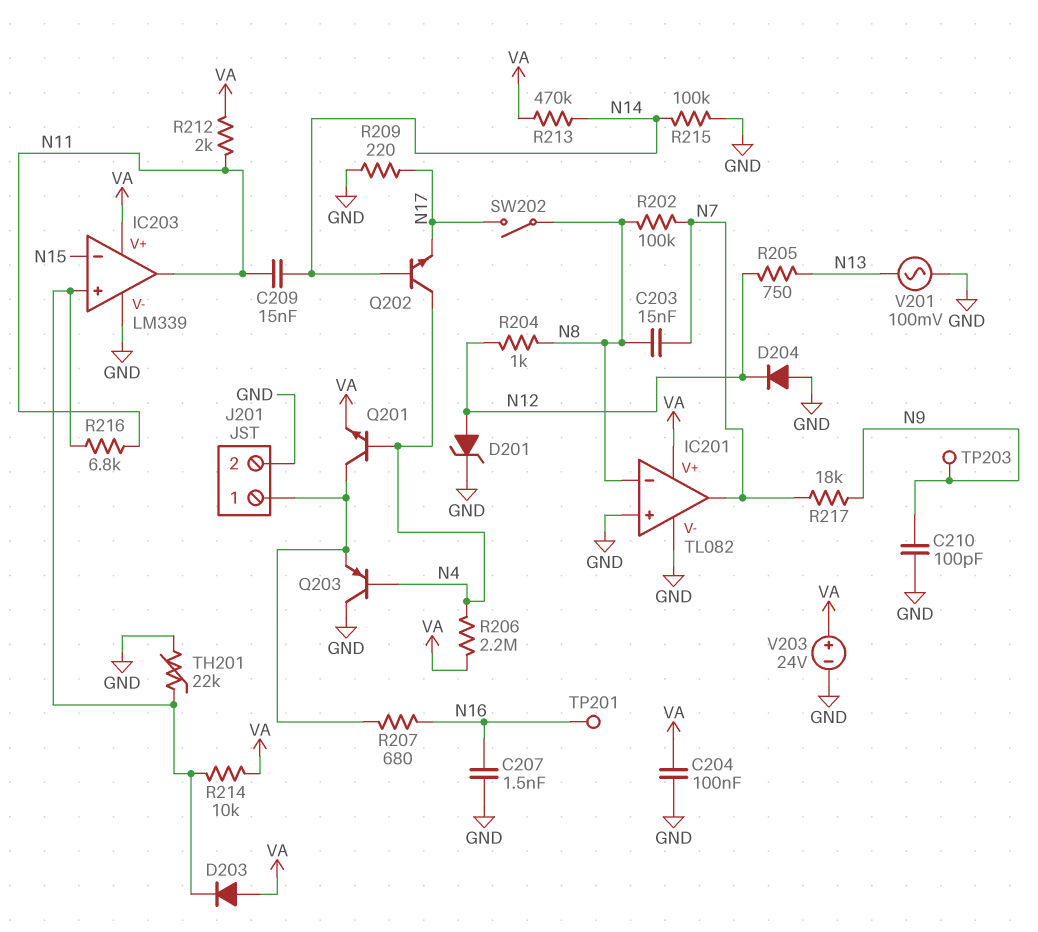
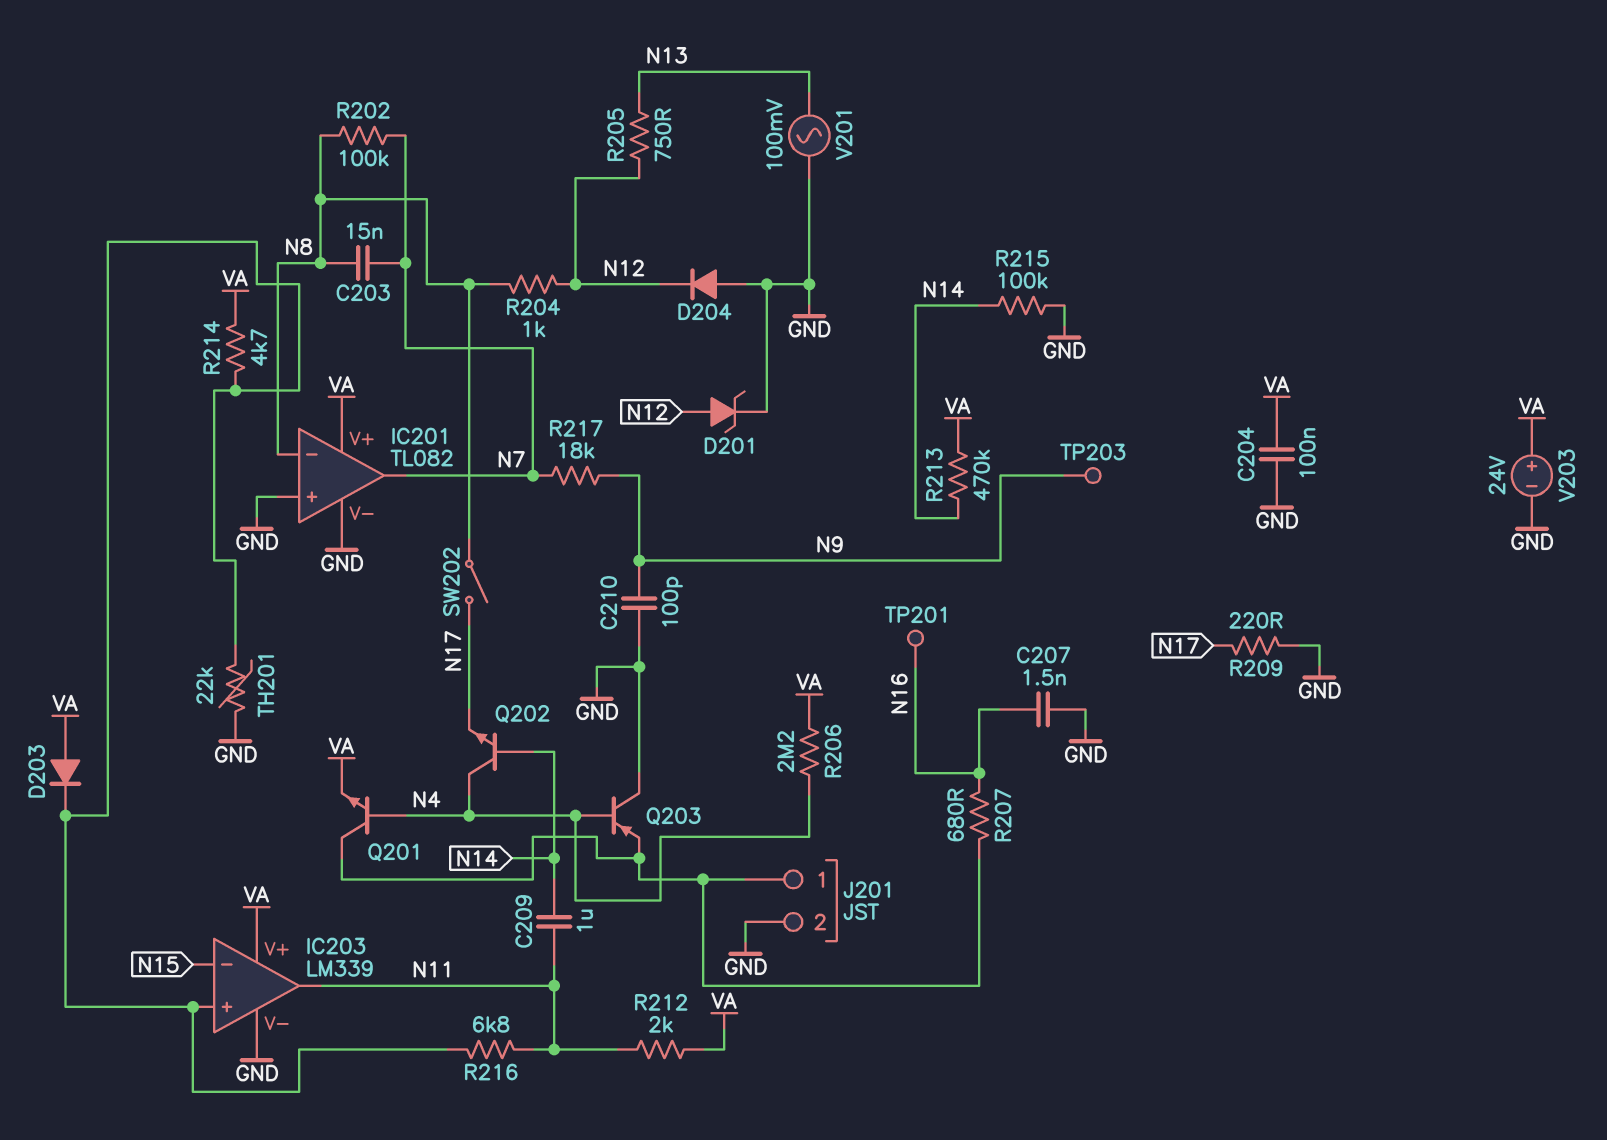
C209: 15nF (N11, N14) -> 1uF (N11, N14)
R214: 10k (IC203/in+, VA) -> 4.7k (IC203/in+, VA)

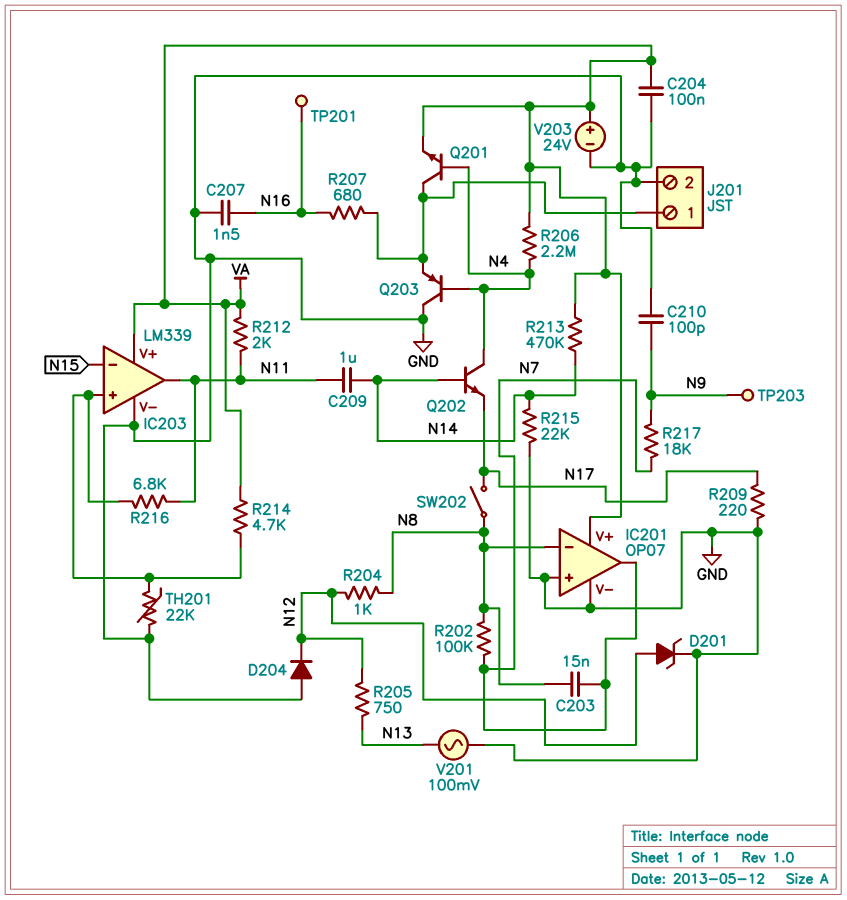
D203: diode (A VA, K IC203/in+) -> none
IC201: TL082 -> OP07
R215: 100k (GND, N14) -> 22k (GND, N14)

